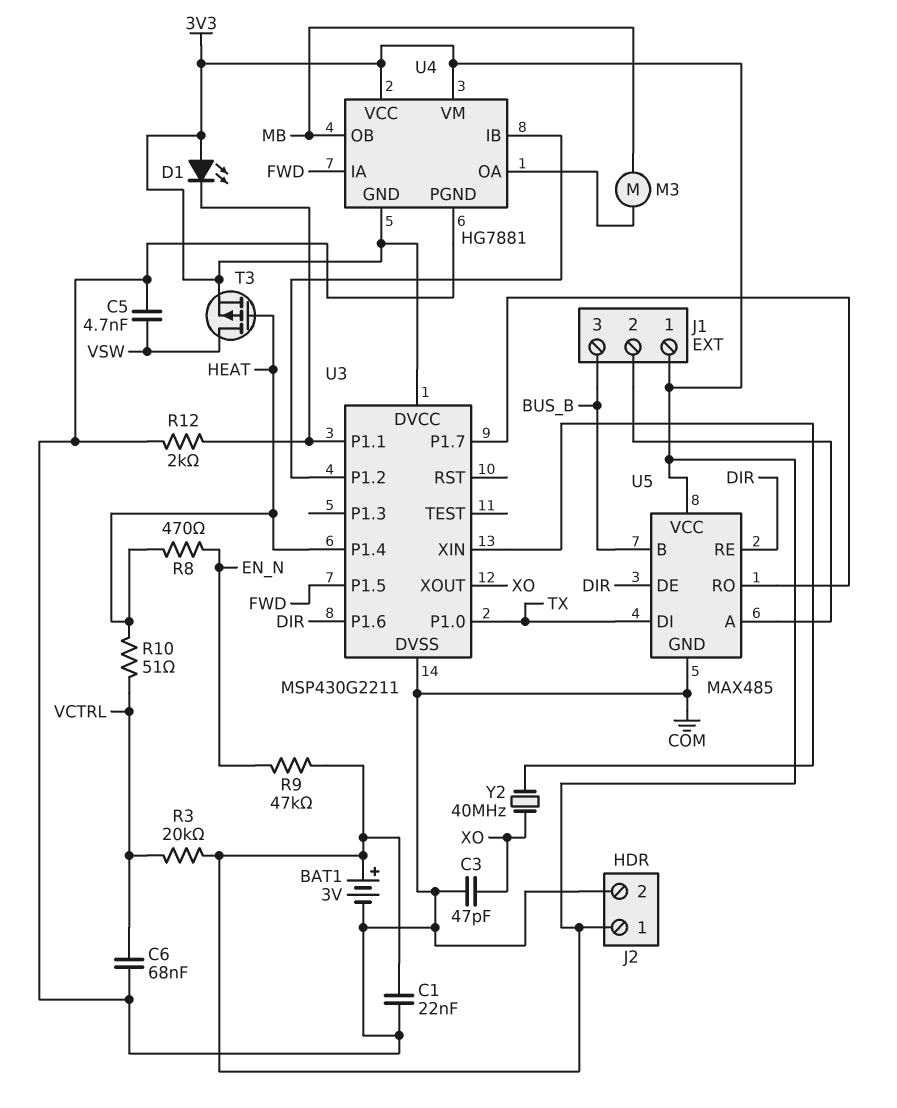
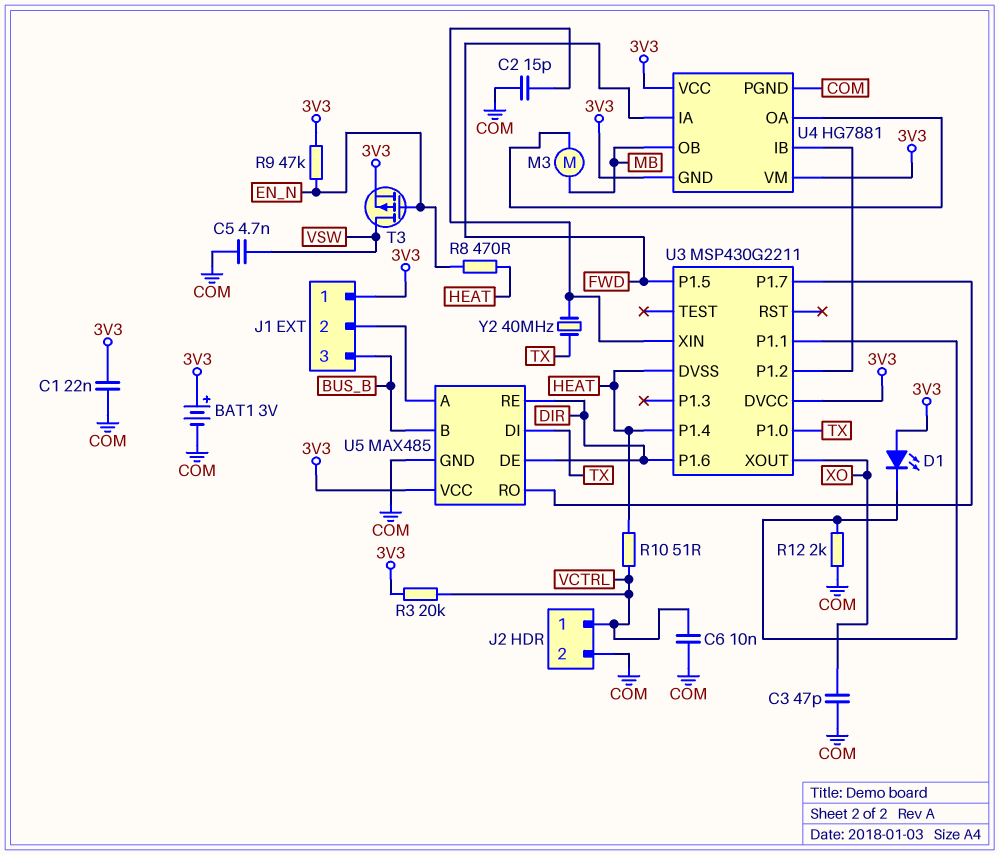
C2: none -> 15pF (COM, U3/XIN)
C6: 68nF (COM, VCTRL) -> 10nF (COM, VCTRL)
J2 pin 1: 3V3 -> VCTRL
T3: PMOS (G HEAT, D VSW, S 3V3) -> PMOS (G EN_N, D VSW, S 3V3)
U3 pin DVSS: COM -> HEAT
Y2: 40MHz (U3/XIN, XO) -> 40MHz (TX, U3/XIN)

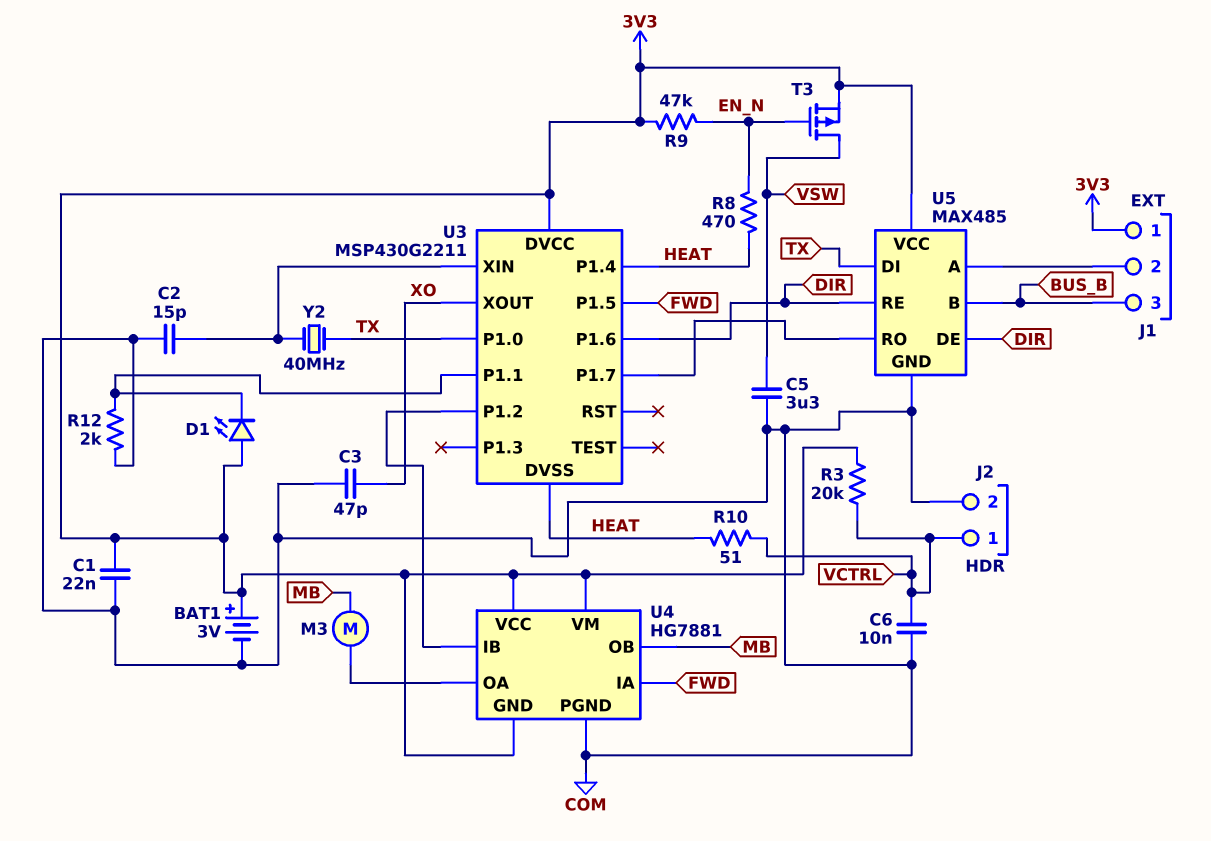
C5: 4.7nF (COM, VSW) -> 3.3uF (COM, VSW)

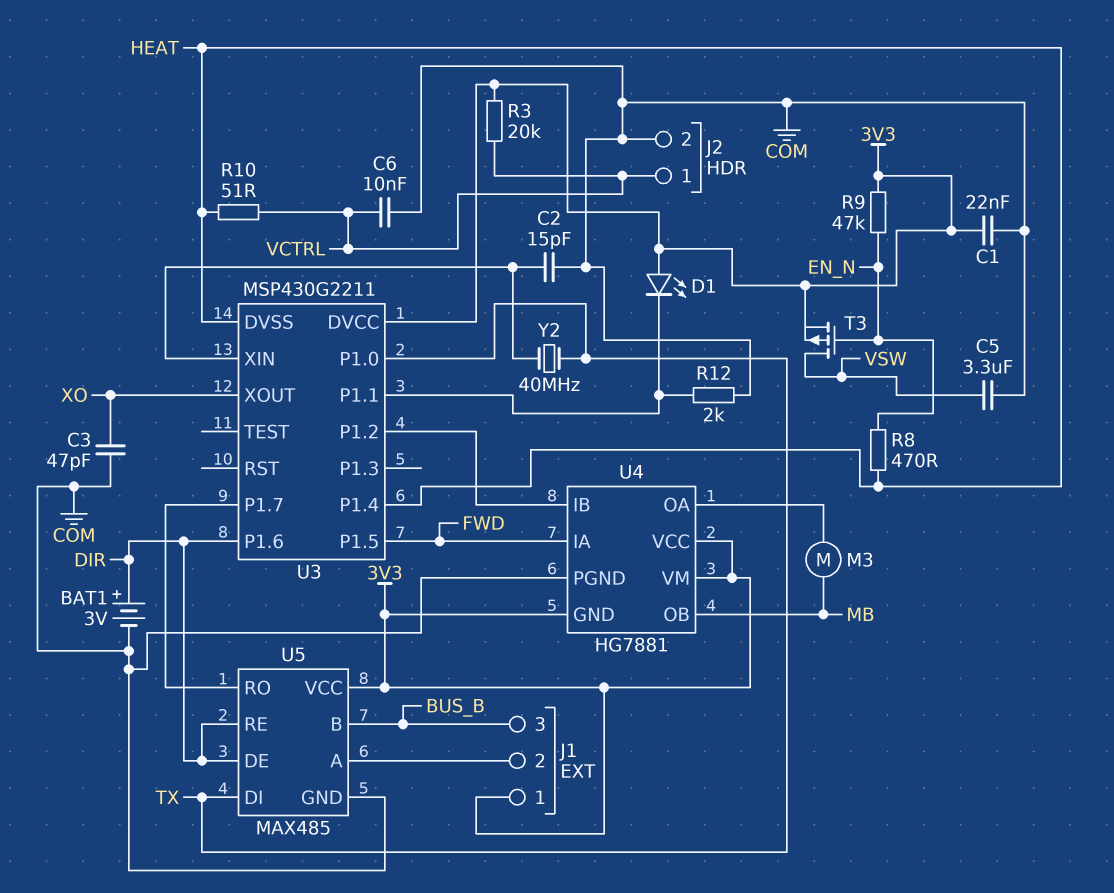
BAT1: 3V (plus 3V3, minus COM) -> 3V (plus DIR, minus COM)

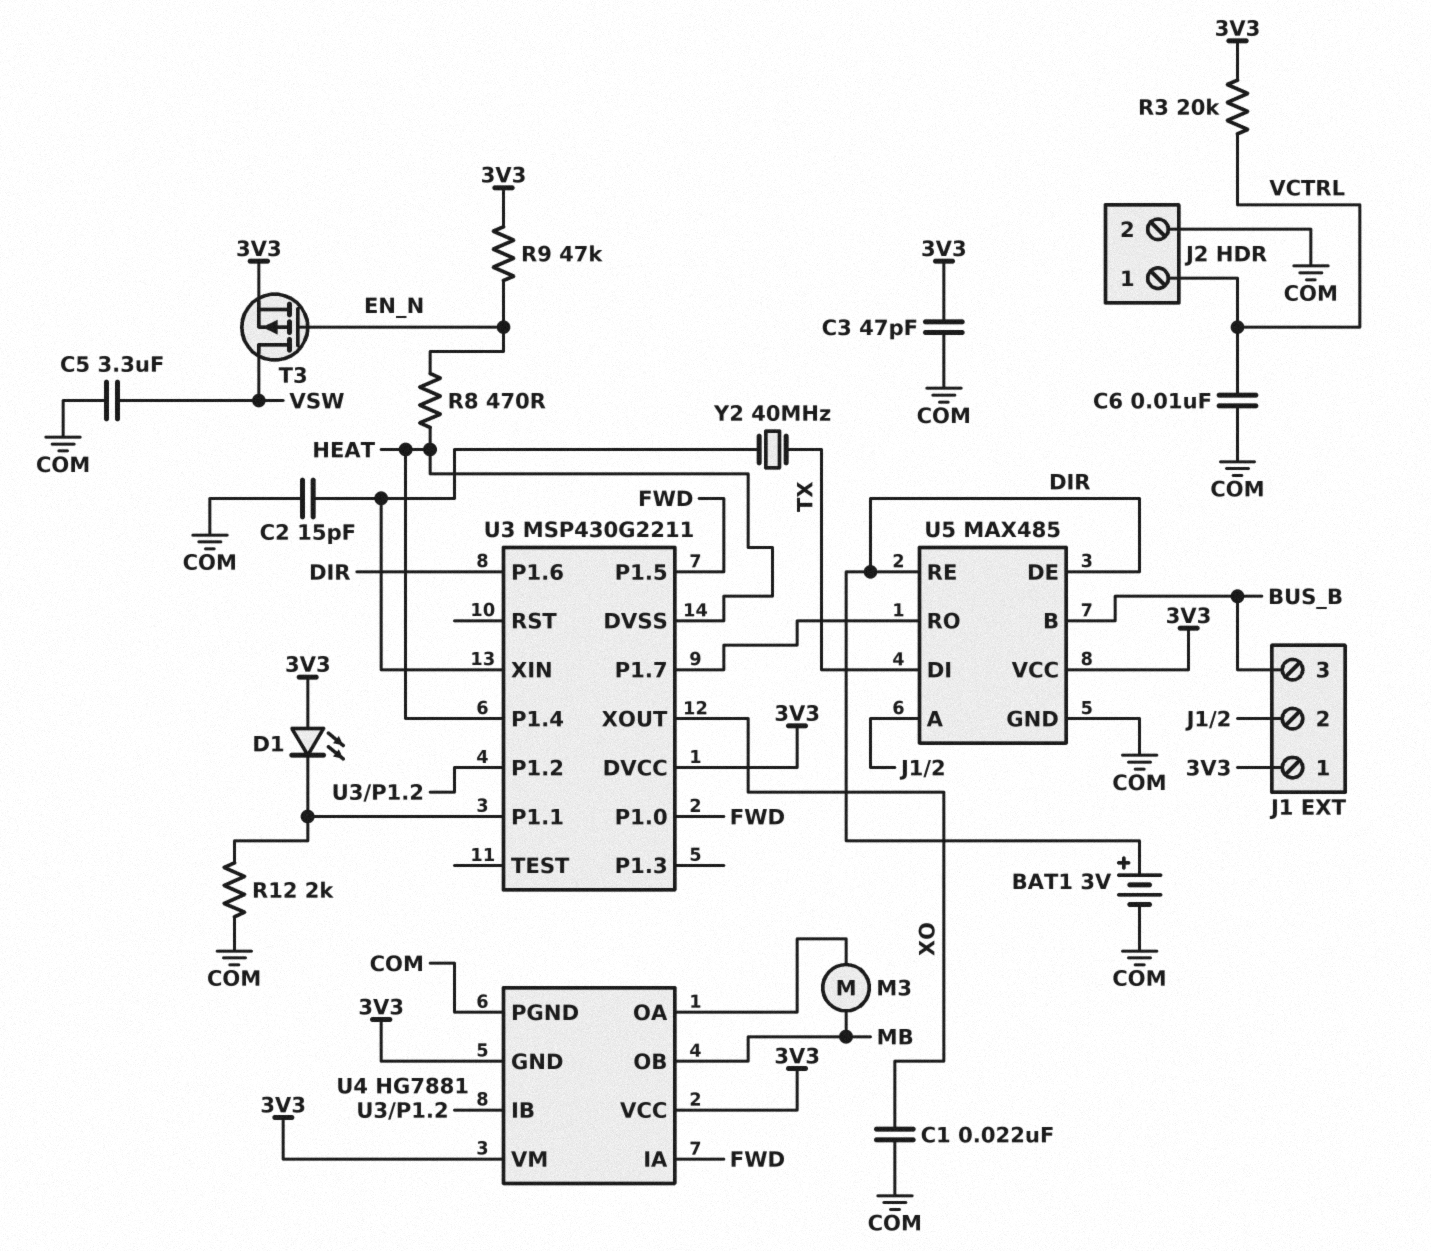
C1: 22nF (3V3, COM) -> 22nF (COM, XO)
C3: 47pF (COM, XO) -> 47pF (3V3, COM)
R10: 51 (HEAT, VCTRL) -> none
U3 pin P1.0: TX -> FWD

